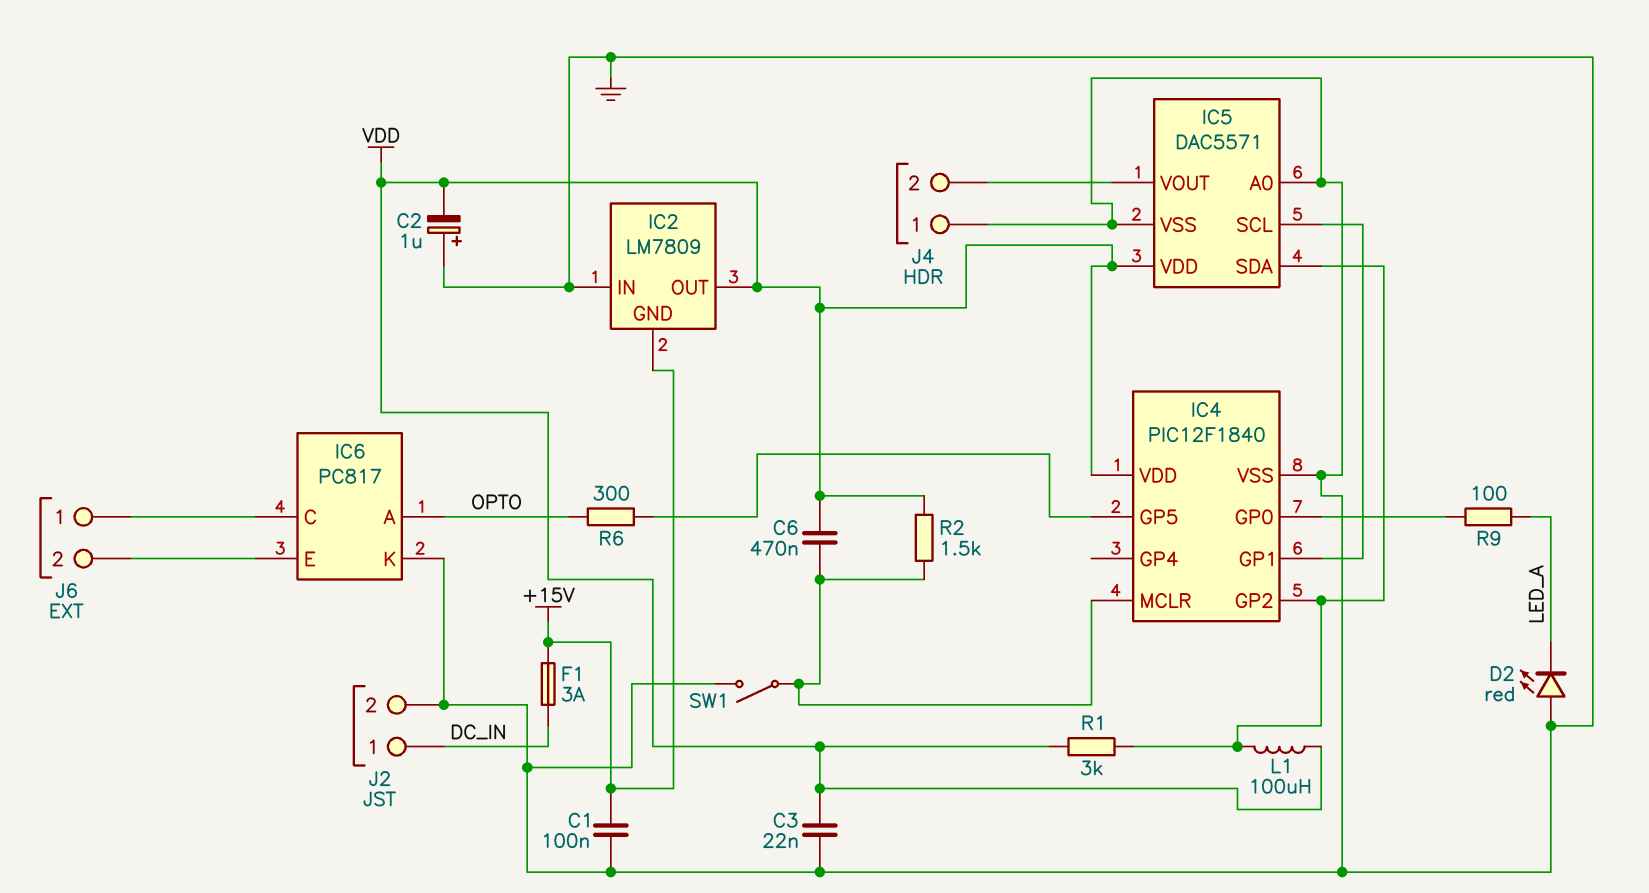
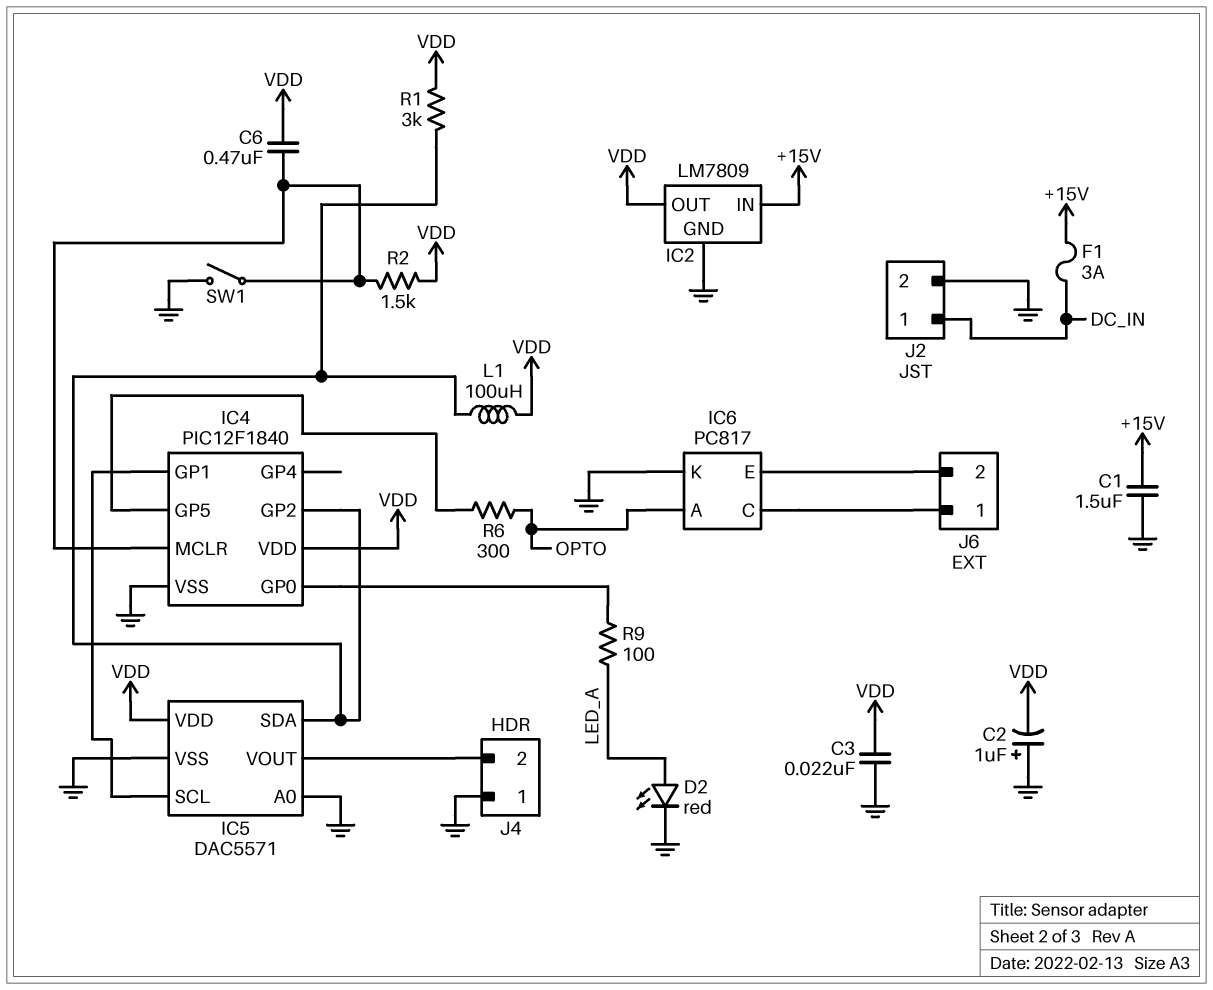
C1: 100nF (+15V, GND) -> 1.5uF (+15V, GND)
D2: LED red (A GND, K LED_A) -> LED red (A LED_A, K GND)
IC2 pin GND: +15V -> GND
IC2 pin IN: GND -> +15V

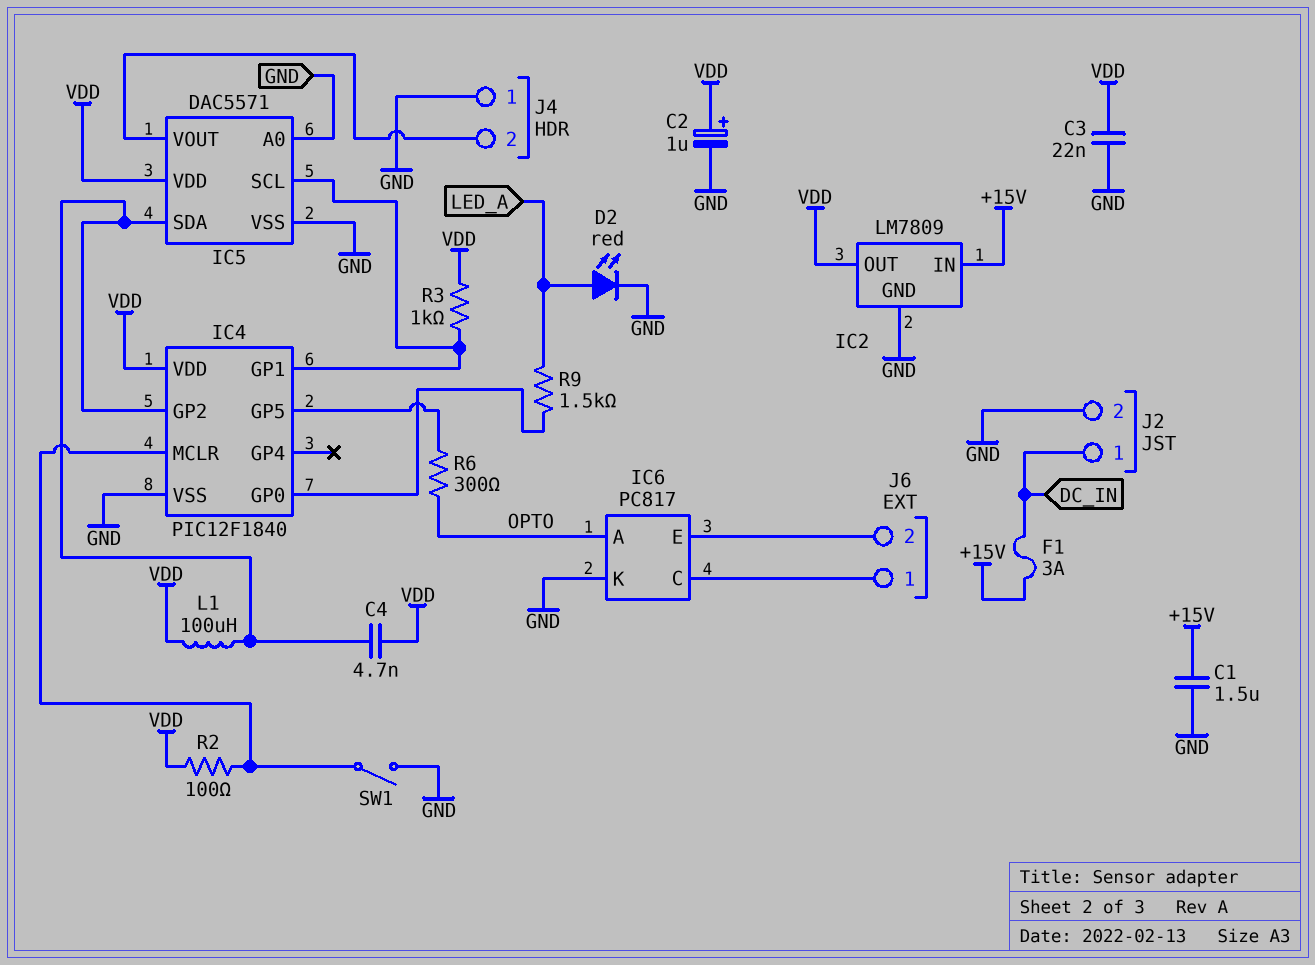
C2: 1uF (plus GND, minus VDD) -> 1uF (plus VDD, minus GND)
C4: none -> 4.7nF (IC4/GP2, VDD)
C6: 470nF (IC4/MCLR, VDD) -> none
R1: 3k (IC4/GP2, VDD) -> none
R2: 1.5k (IC4/MCLR, VDD) -> 100 (IC4/MCLR, VDD)
R3: none -> 1k (IC4/GP1, VDD)
R9: 100 (IC4/GP0, LED_A) -> 1.5k (IC4/GP0, LED_A)

